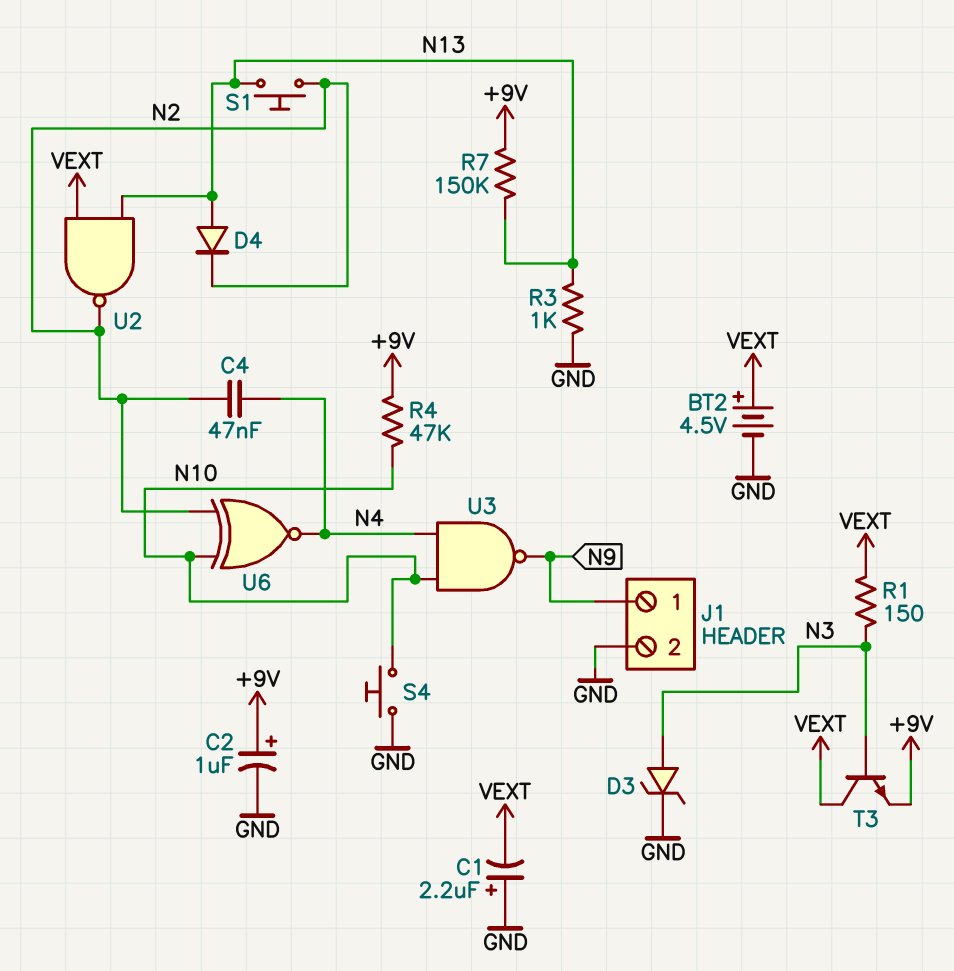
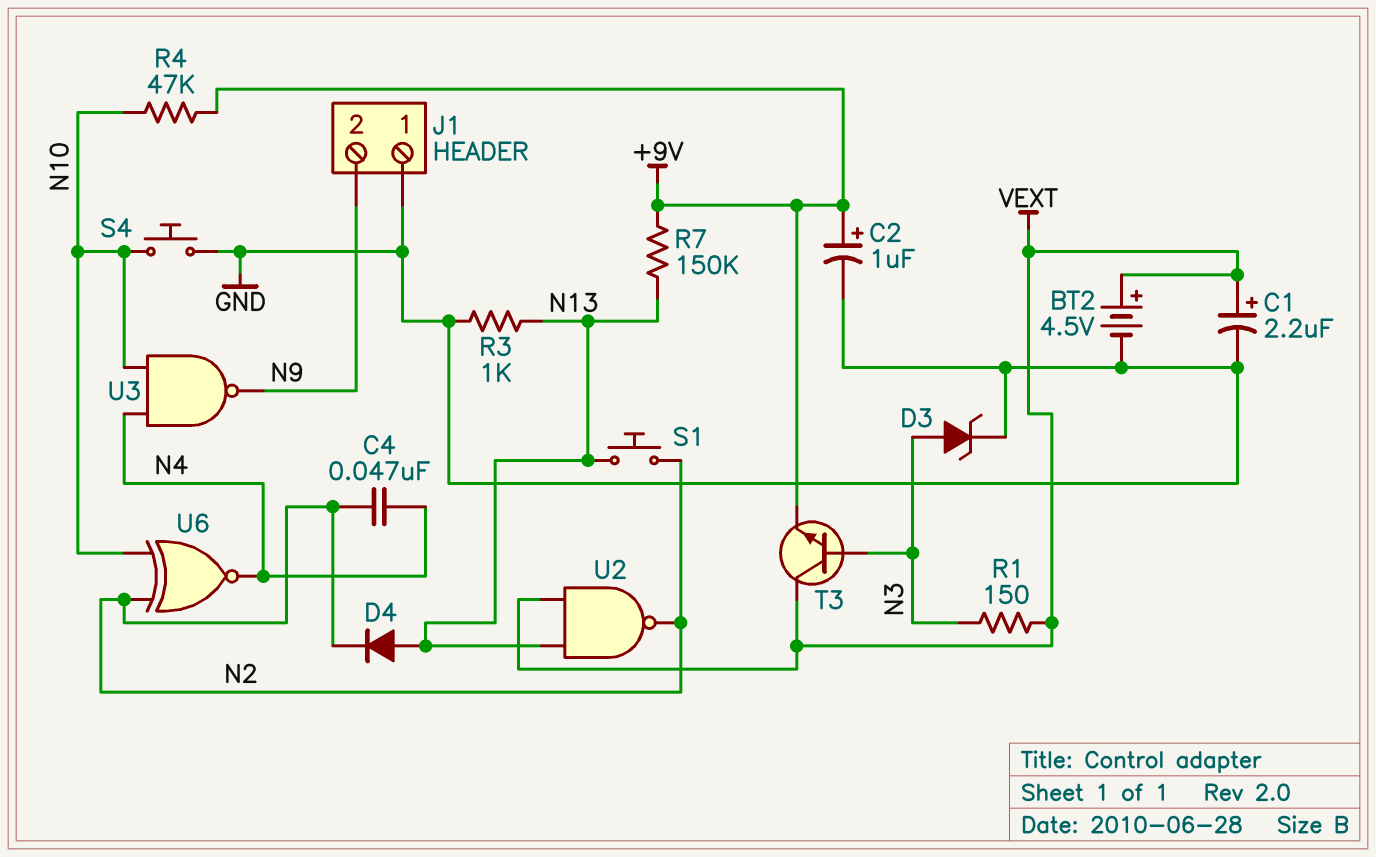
C1: 2.2uF (plus GND, minus VEXT) -> 2.2uF (plus VEXT, minus GND)
J1 pin 1: N9 -> GND
J1 pin 2: GND -> N9

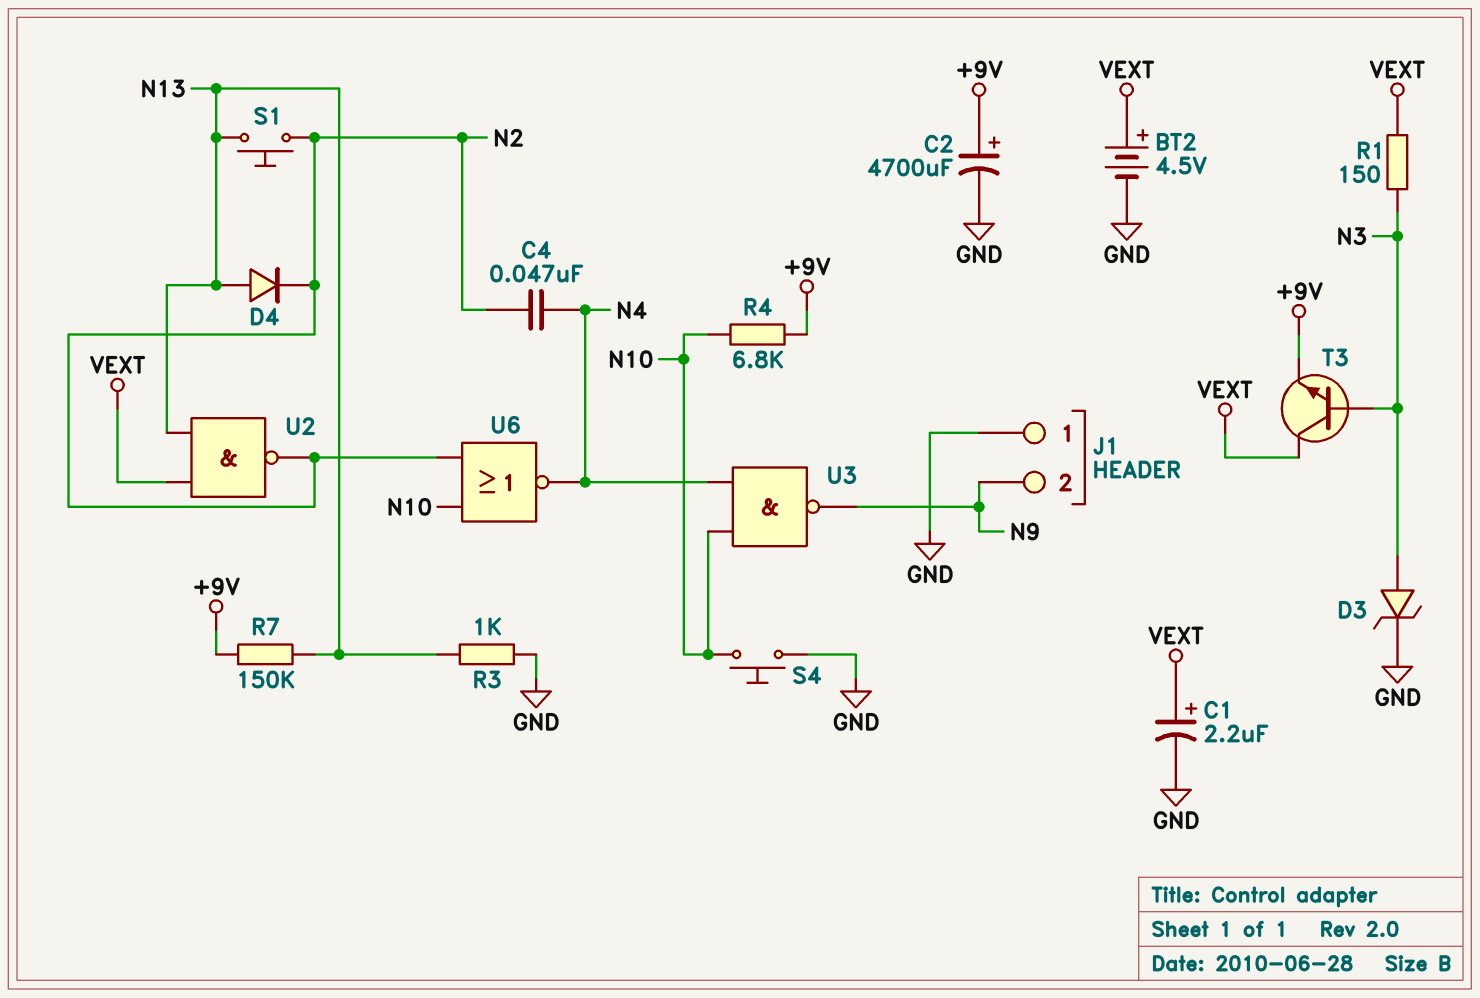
C2: 1uF (plus +9V, minus GND) -> 4700uF (plus +9V, minus GND)
R4: 47k (+9V, N10) -> 6.8k (+9V, N10)
U6: XNOR (in N2, in N10, out N4) -> NOR (in N2, in N10, out N4)

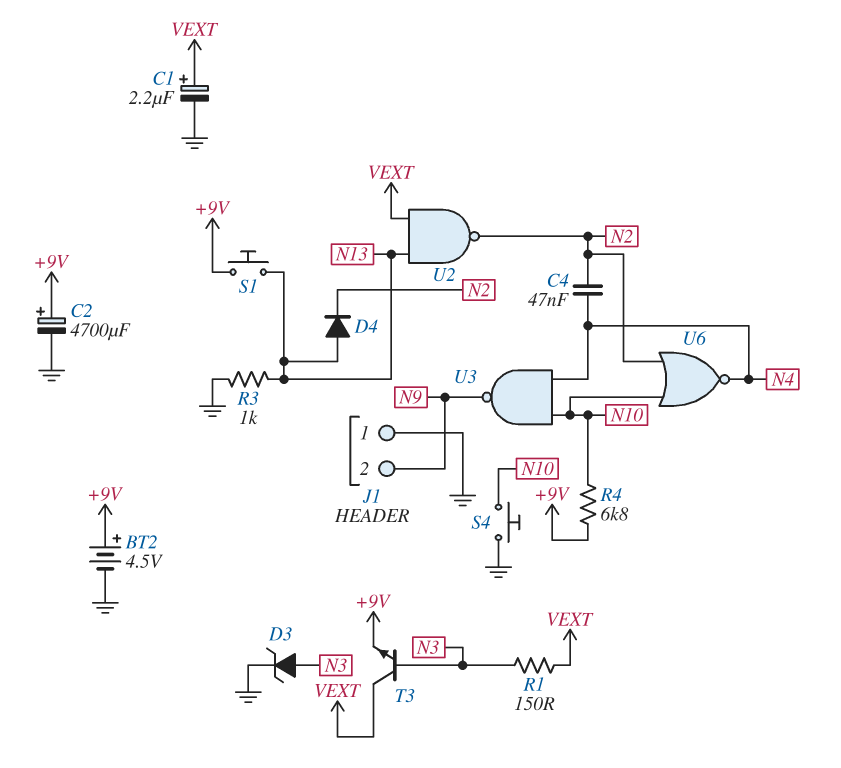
BT2: 4.5V (plus VEXT, minus GND) -> 4.5V (plus +9V, minus GND)
R7: 150k (+9V, N13) -> none
S1: button (N2, N13) -> button (+9V, N13)

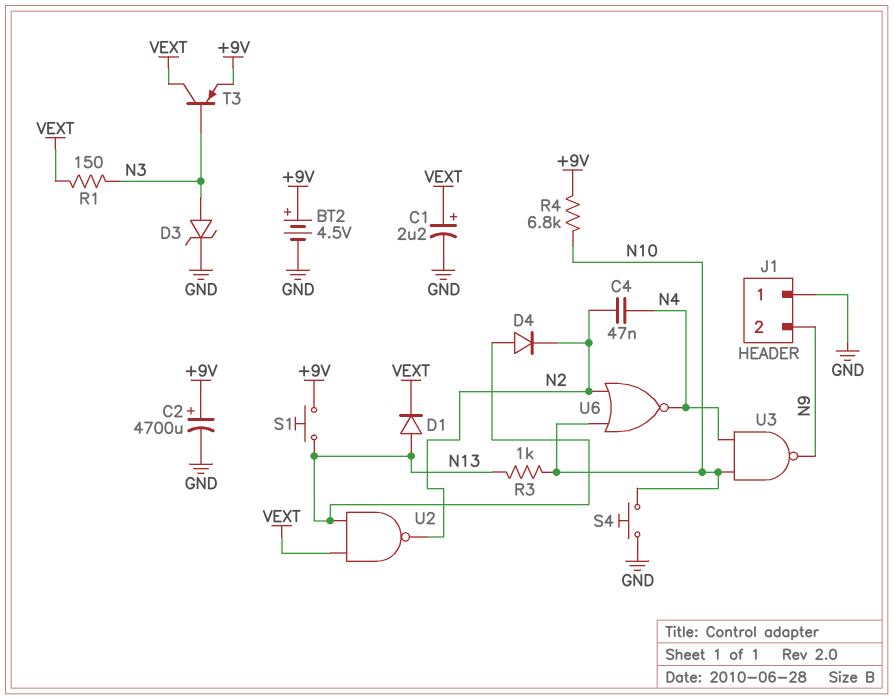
D1: none -> diode (A N13, K VEXT)
R3: 1k (GND, N13) -> 1k (N10, N13)
T3: NPN (B N3, C VEXT, E +9V) -> PNP (B N3, C VEXT, E +9V)

